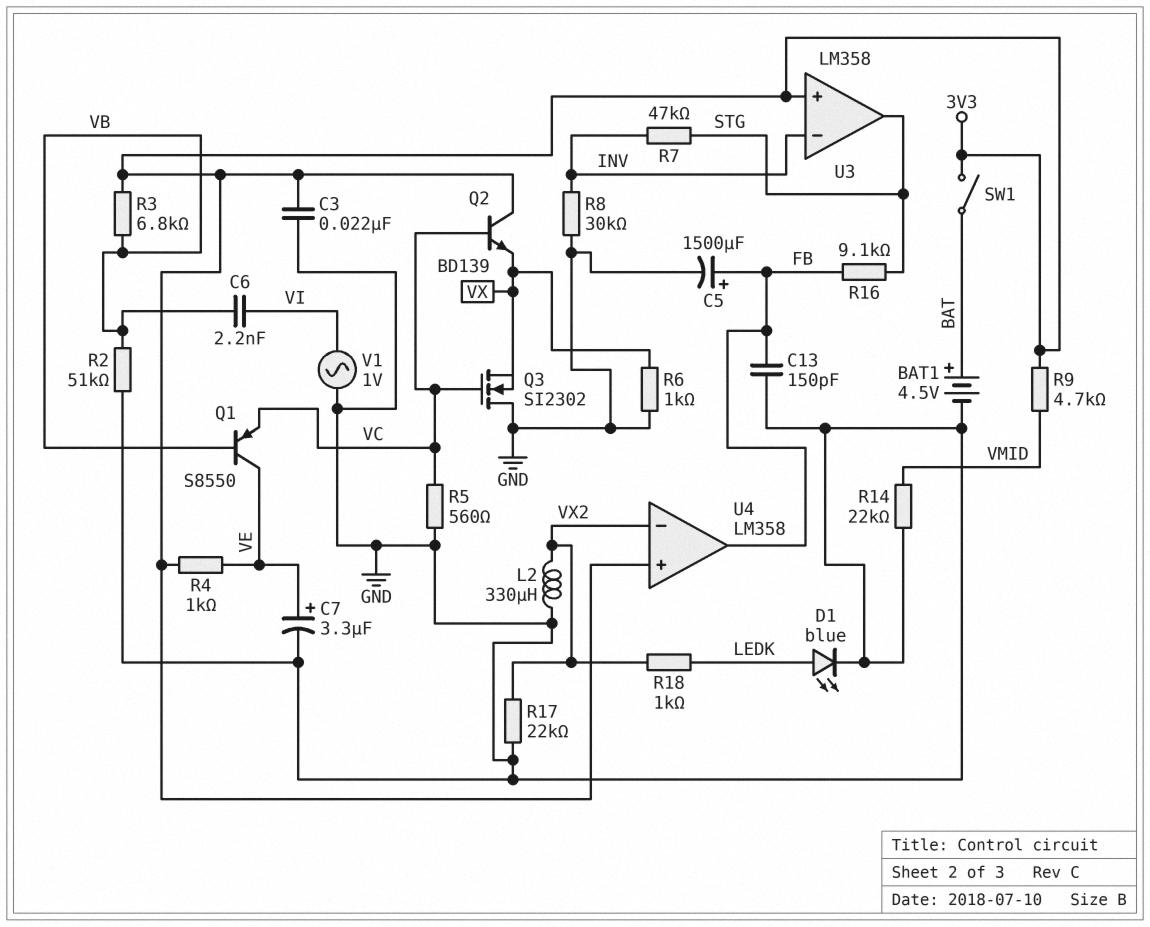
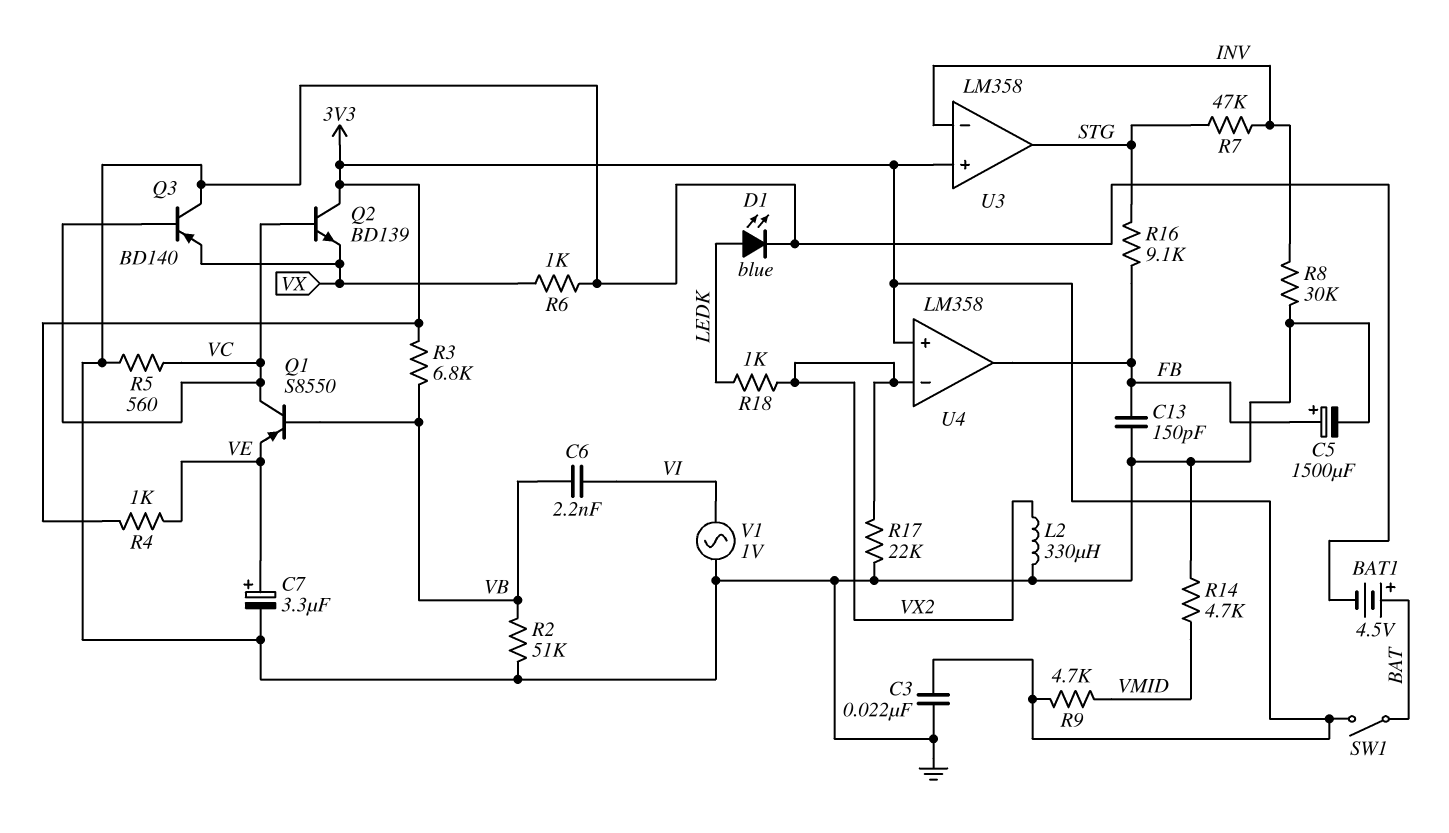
Q1: PNP S8550 (B VB, C VE, E VC) -> PNP S8550 (B VB, C VC, E VE)
Q3: NMOS SI2302 (G VC, D GND, S VX) -> PNP BD140 (B VC, C GND, E VX)
R14: 22k (GND, VMID) -> 4.7k (GND, VMID)

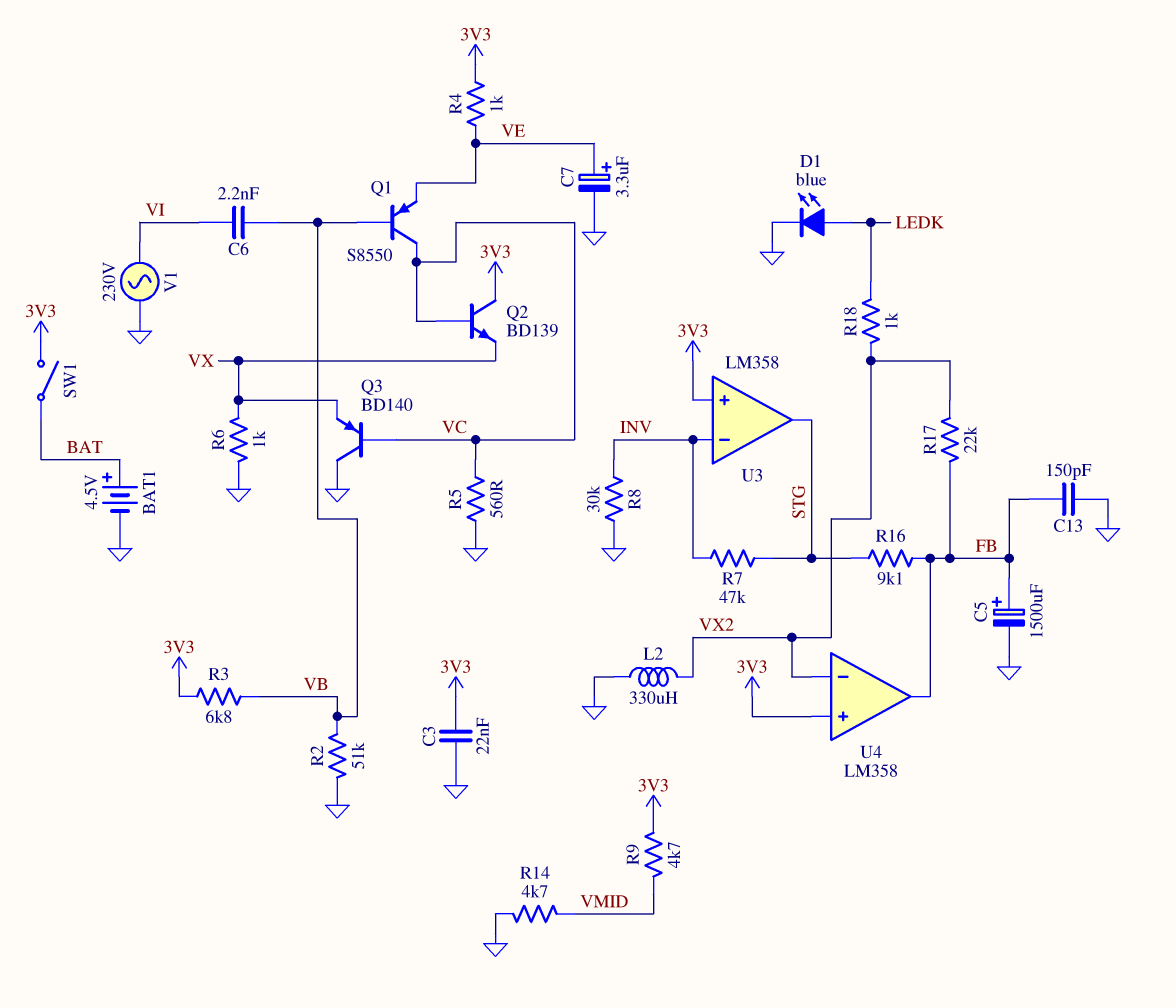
R17: 22k (GND, VX2) -> 22k (FB, VX2)
V1: AC 1V (GND, VI) -> AC 230V (GND, VI)

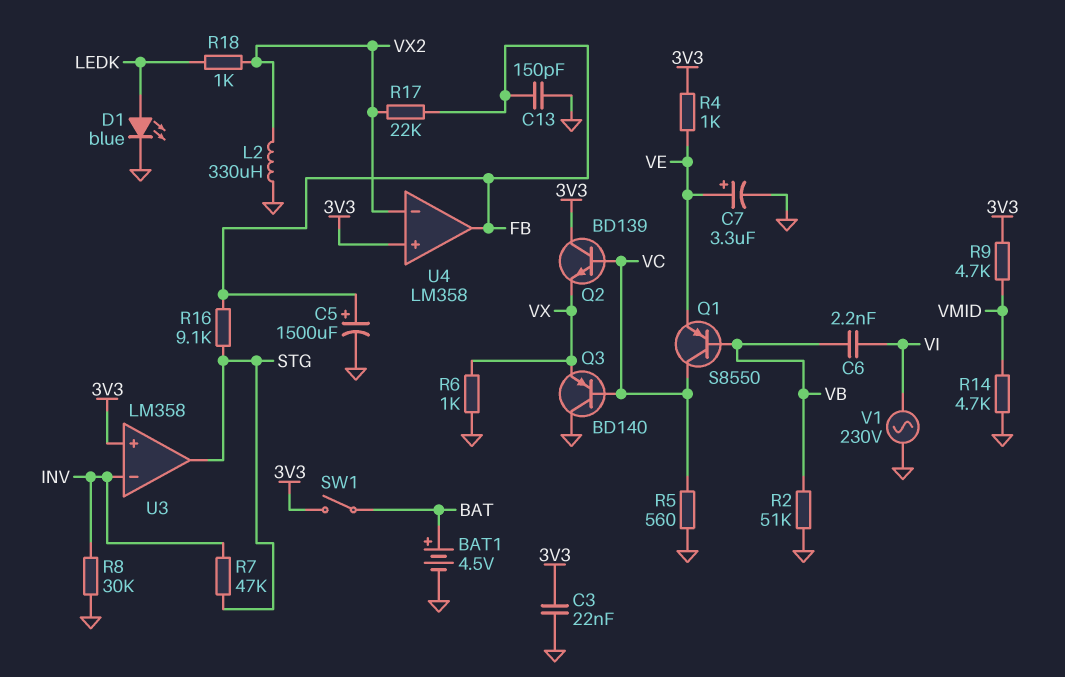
R3: 6.8k (3V3, VB) -> none

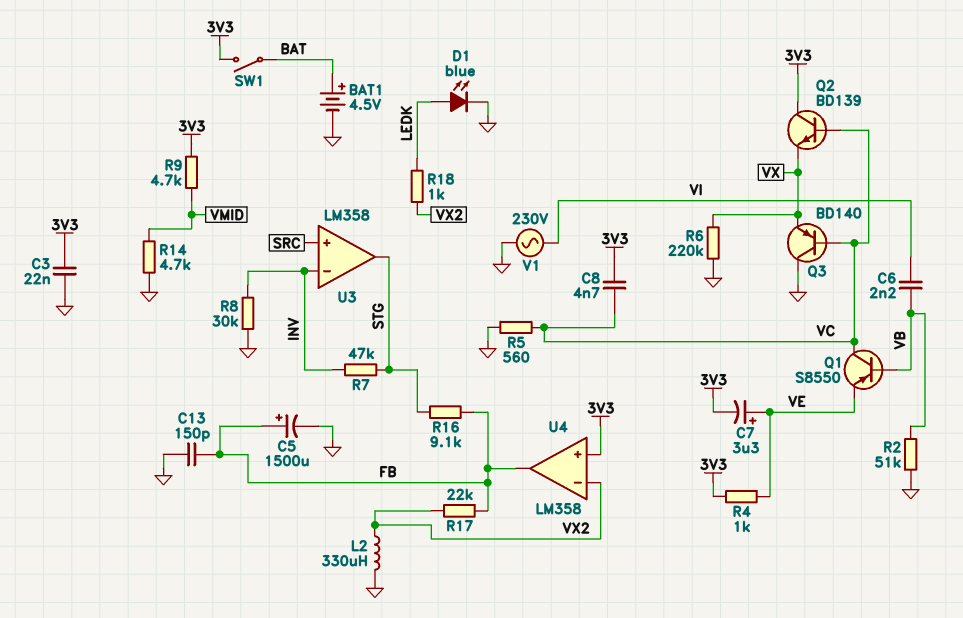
C7: 3.3uF (plus VE, minus GND) -> 3.3uF (plus VE, minus 3V3)
C8: none -> 4.7nF (3V3, VC)
R6: 1k (GND, VX) -> 220k (GND, VX)
U3 pin in+: 3V3 -> SRC

